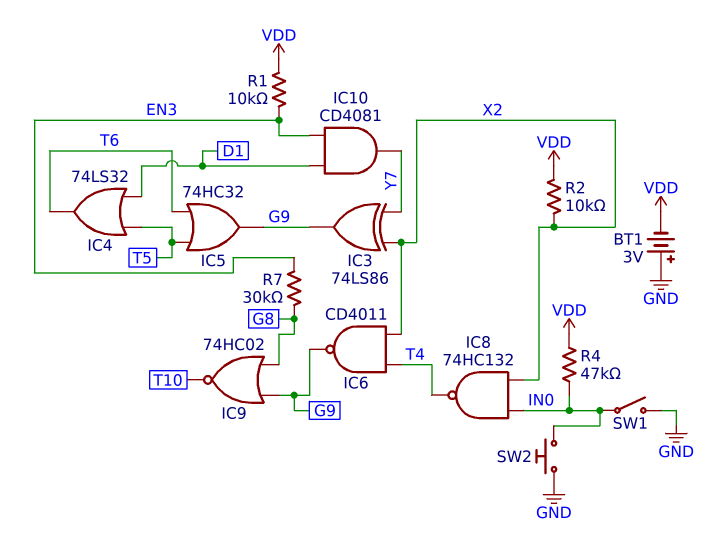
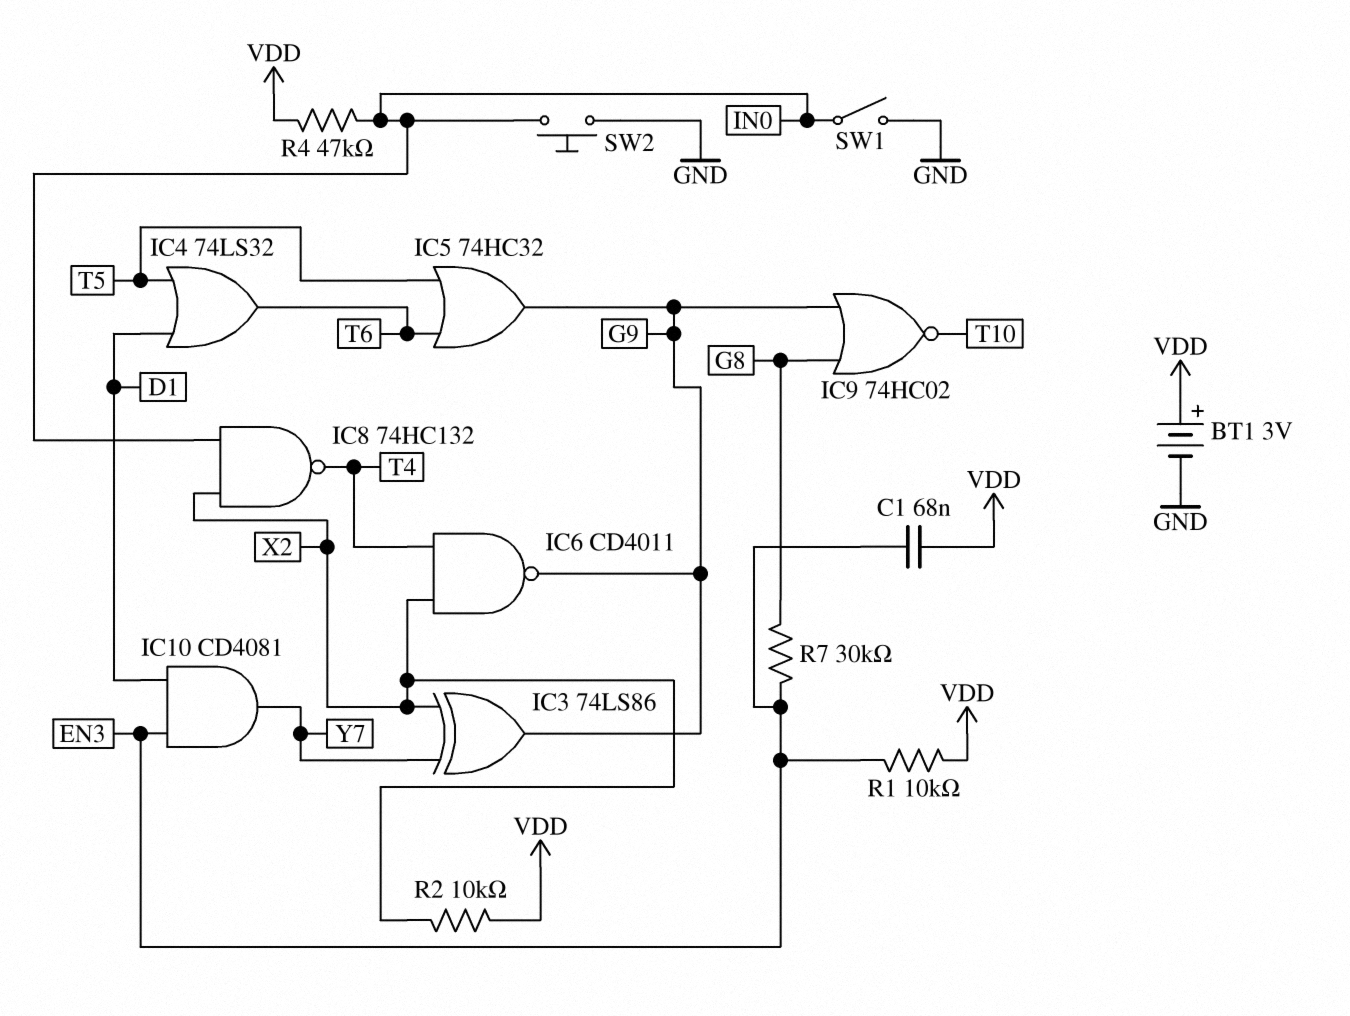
BT1: 3V (plus GND, minus VDD) -> 3V (plus VDD, minus GND)
C1: none -> 68nF (EN3, VDD)

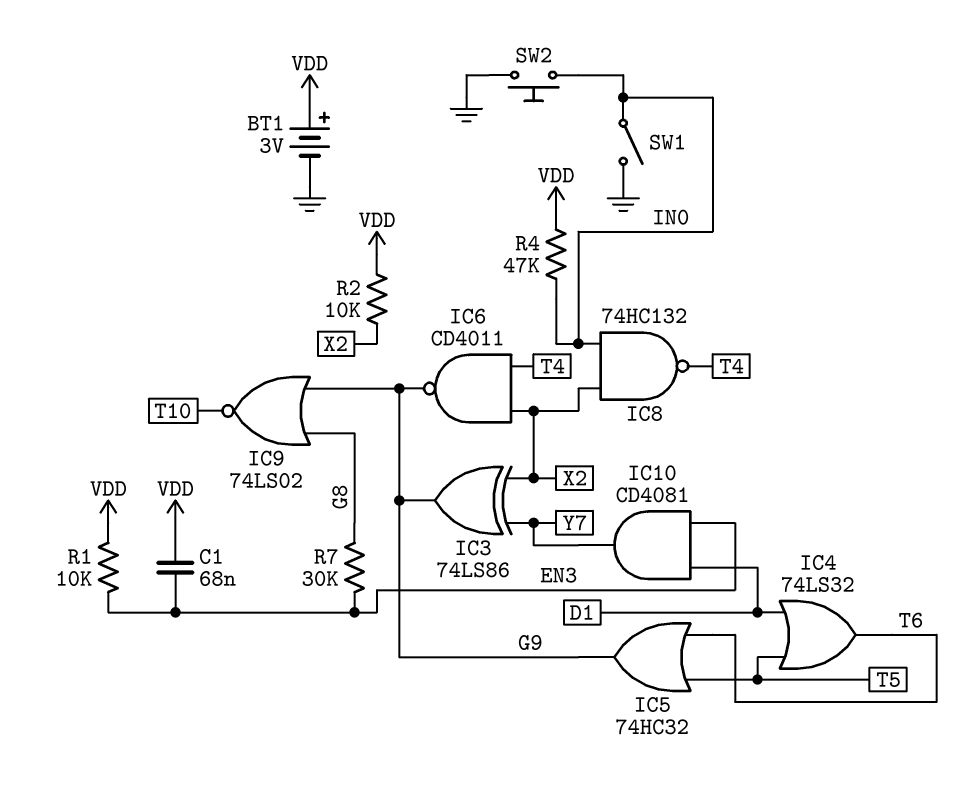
IC9: NOR 74HC02 (in G8, in G9, out T10) -> NOR 74LS02 (in G8, in G9, out T10)

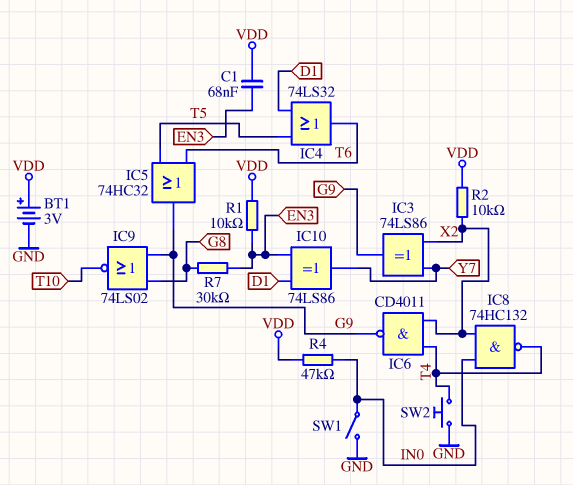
IC10: AND CD4081 (in D1, in EN3, out Y7) -> XOR 74LS86 (in D1, in EN3, out Y7)
SW2: button (GND, IN0) -> button (GND, T4)

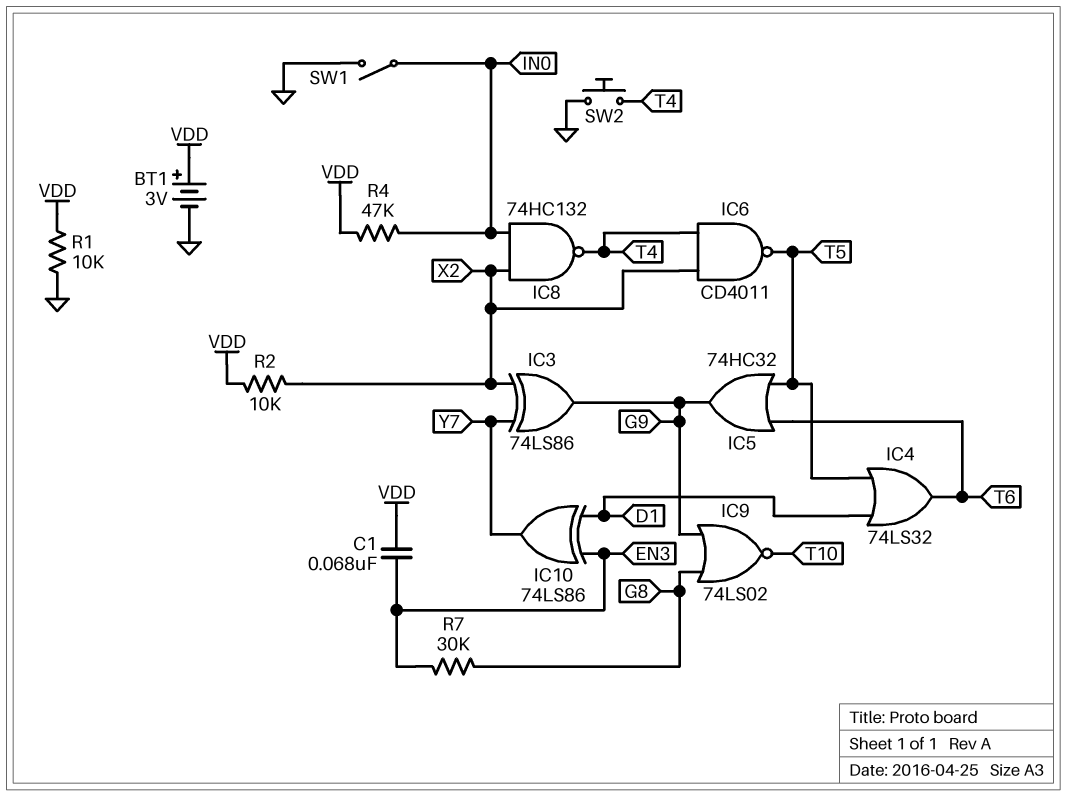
IC6: NAND CD4011 (in T4, in X2, out G9) -> NAND CD4011 (in T4, in X2, out T5)
R1: 10k (EN3, VDD) -> 10k (GND, VDD)

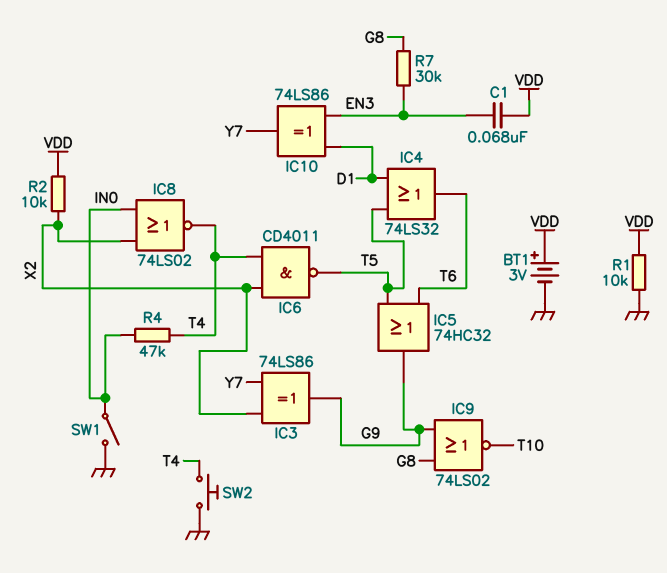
IC8: NAND 74HC132 (in IN0, in X2, out T4) -> NOR 74LS02 (in IN0, in X2, out T4)
R4: 47k (IN0, VDD) -> 47k (IN0, T4)

